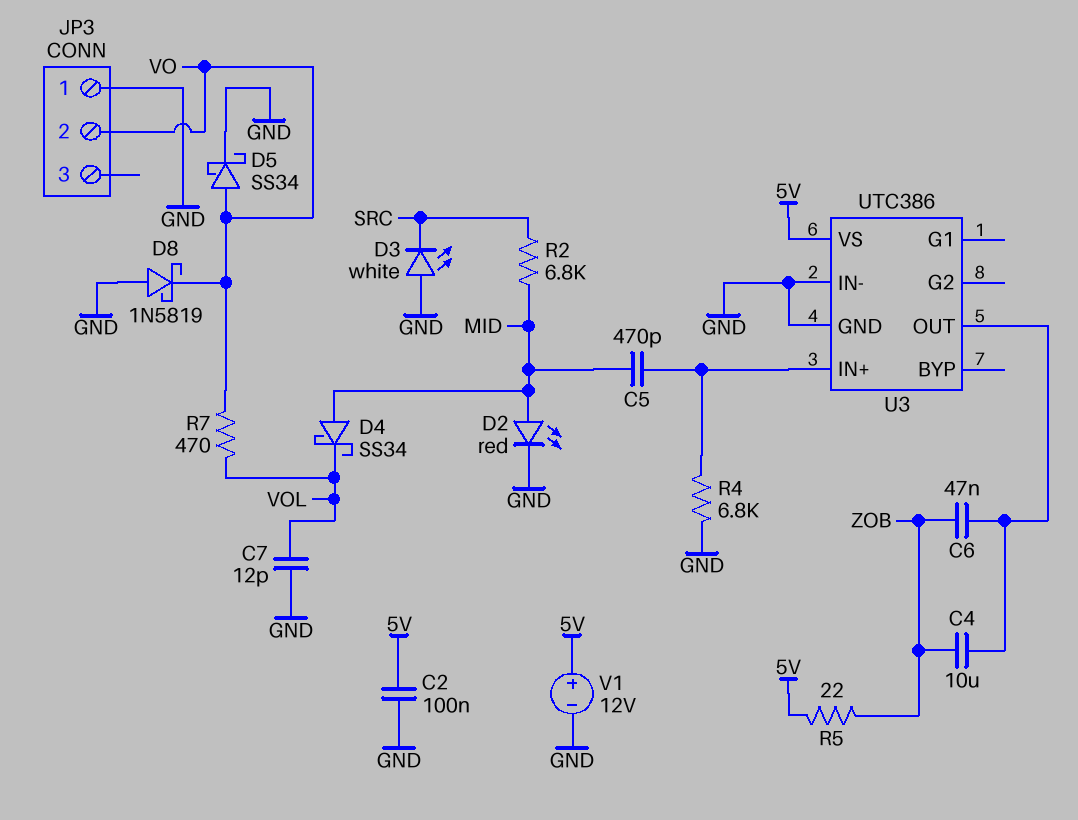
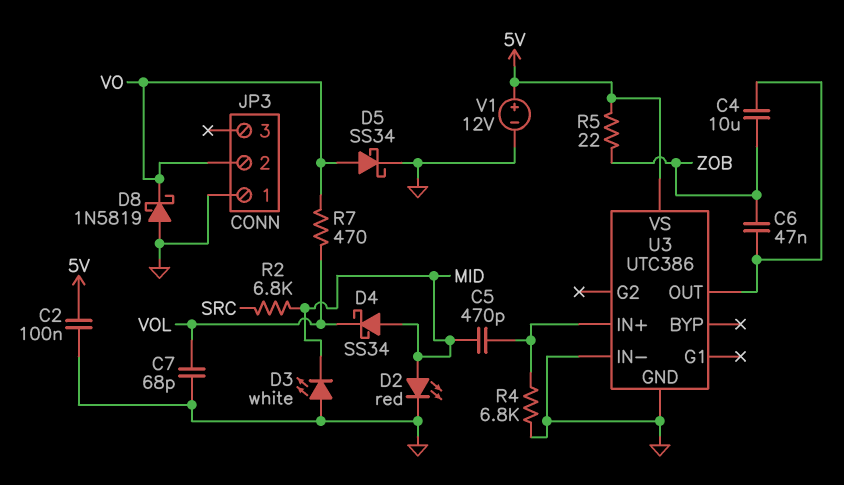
C7: 12pF (GND, VOL) -> 68pF (GND, VOL)
D3: LED white (A GND, K SRC) -> LED white (A GND, K MID)

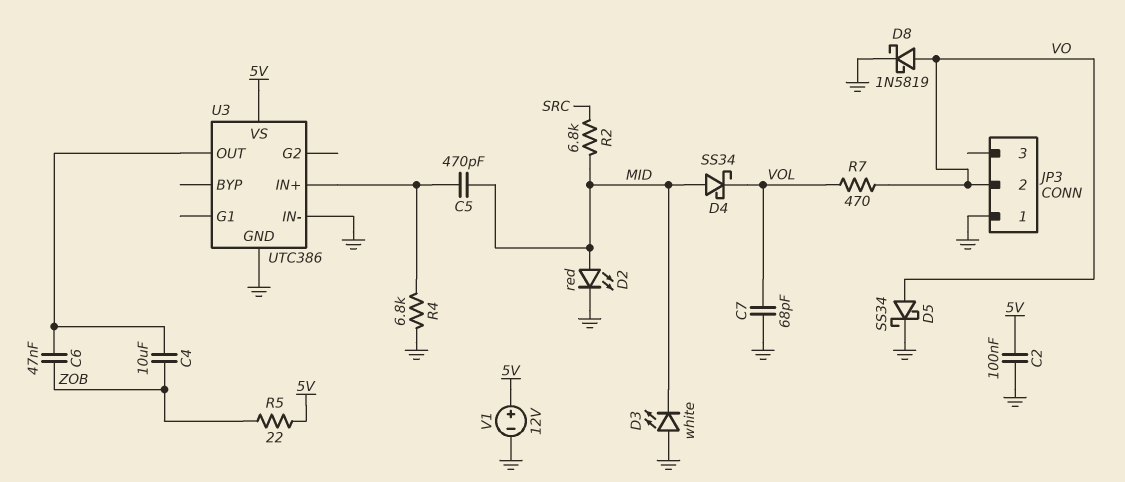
D8: schottky 1N5819 (A GND, K VO) -> schottky 1N5819 (A VO, K GND)

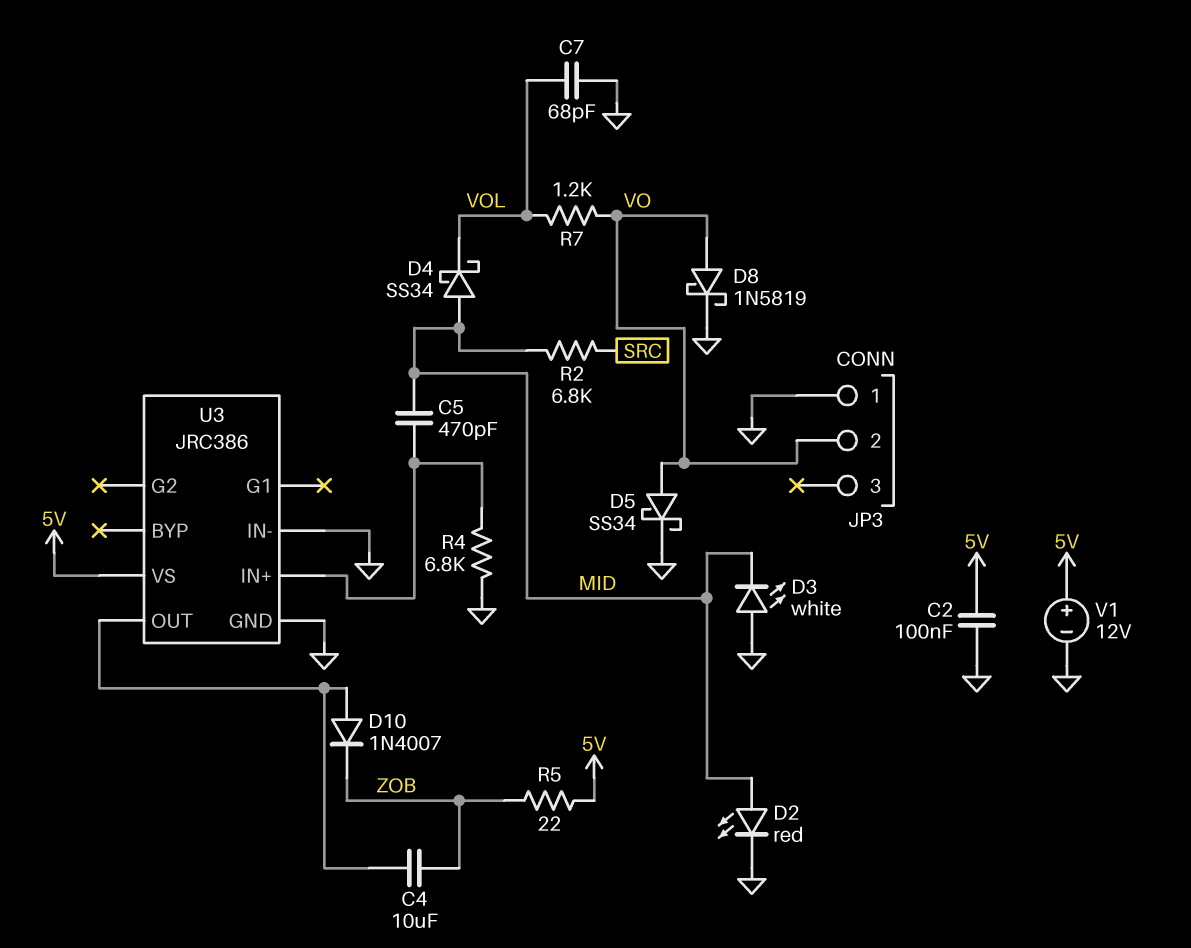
C6: 47nF (U3/OUT, ZOB) -> none
D10: none -> diode 1N4007 (A U3/OUT, K ZOB)
R7: 470 (VO, VOL) -> 1.2k (VO, VOL)
U3: UTC386 -> JRC386

